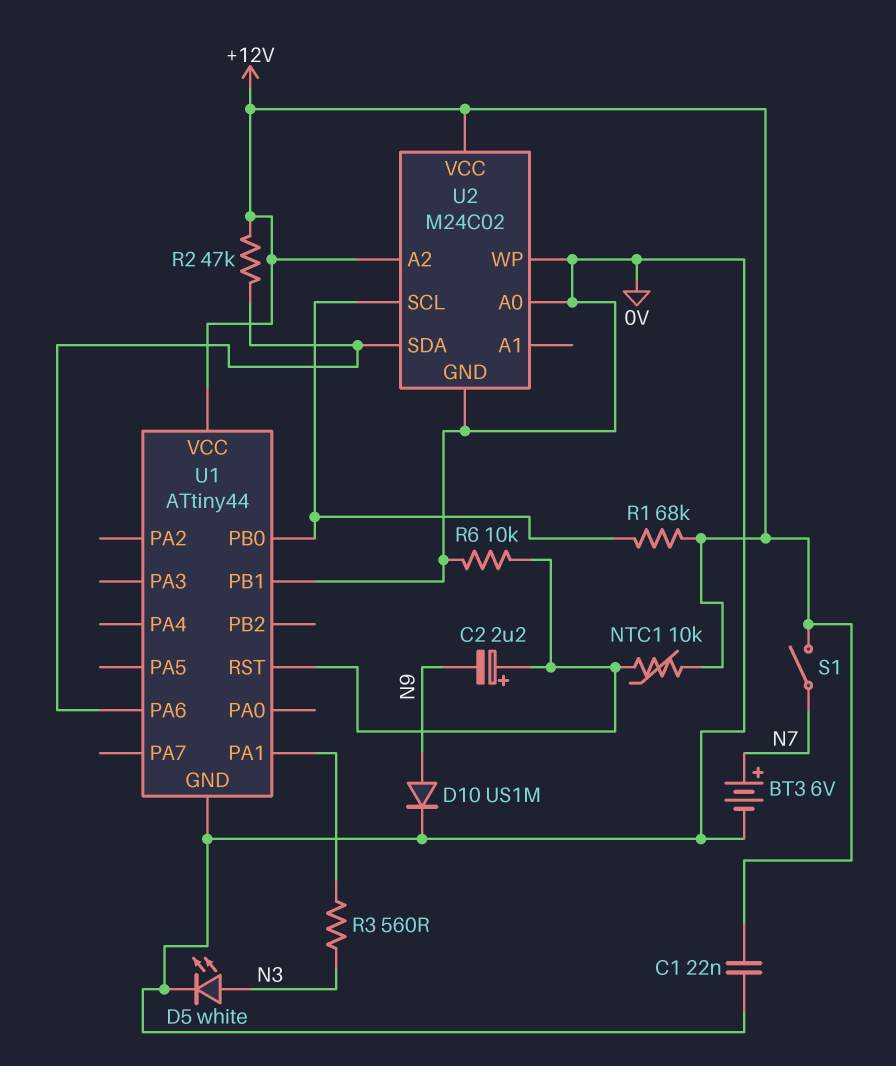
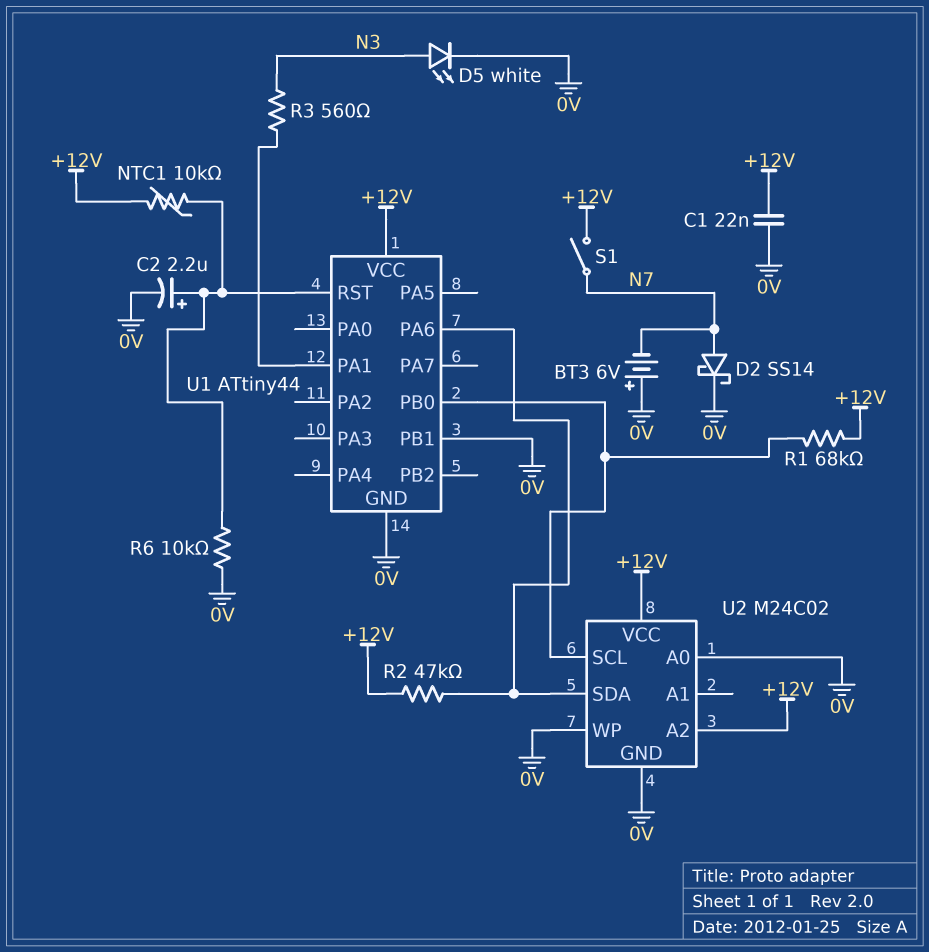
BT3: 6V (plus N7, minus 0V) -> 6V (plus 0V, minus N7)
C2: 2.2uF (plus U1/RST, minus N9) -> 2.2uF (plus U1/RST, minus 0V)
D2: none -> schottky SS14 (A N7, K 0V)
D10: diode US1M (A N9, K 0V) -> none

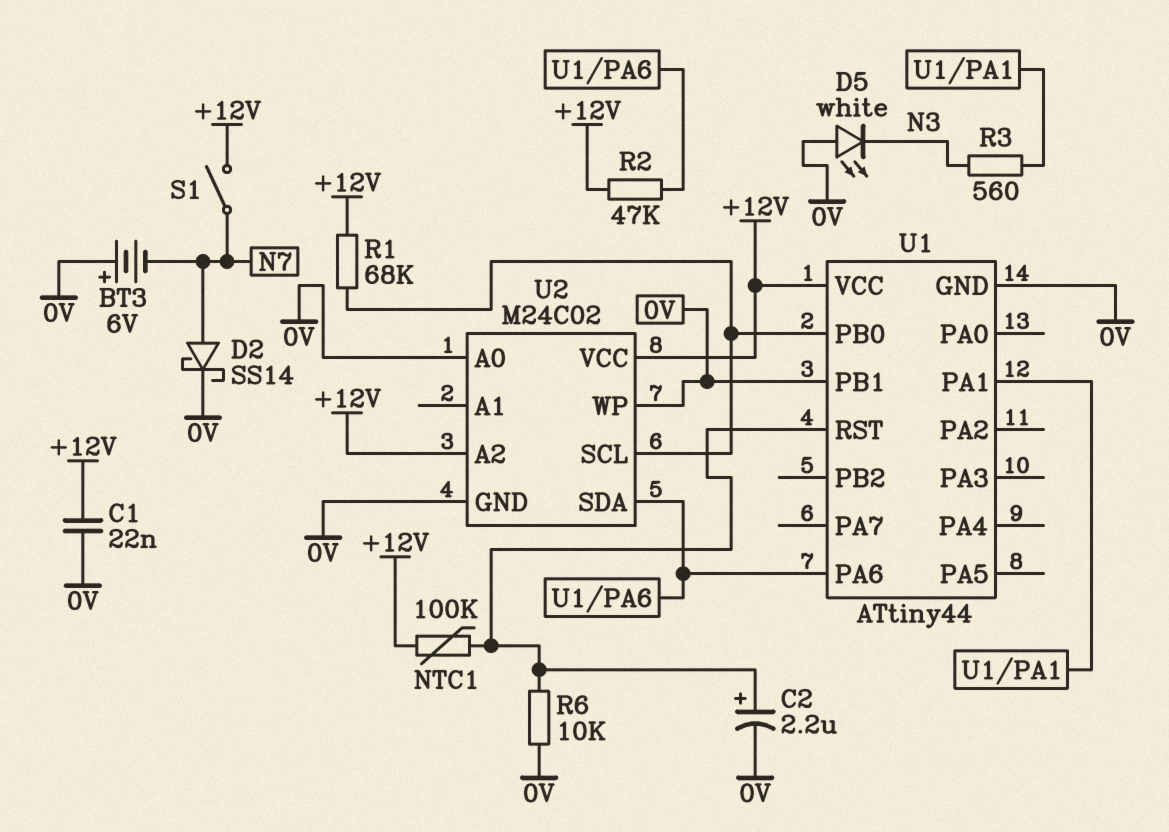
D5: LED white (A N3, K 0V) -> LED white (A 0V, K N3)
NTC1: 10k (+12V, U1/RST) -> 100k (+12V, U1/RST)

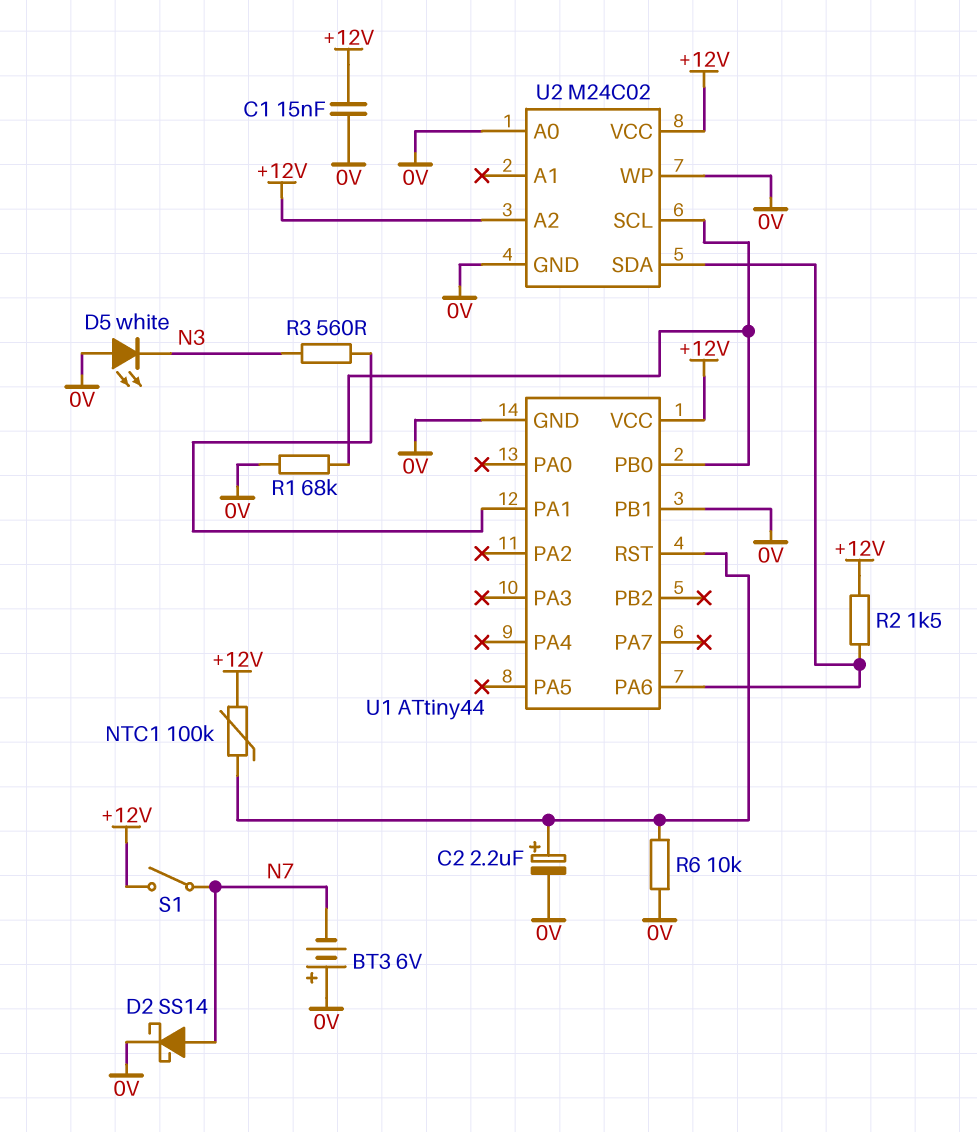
C1: 22nF (+12V, 0V) -> 15nF (+12V, 0V)
R1: 68k (+12V, U1/PB0) -> 68k (0V, U1/PB0)
R2: 47k (+12V, U1/PA6) -> 1.5k (+12V, U1/PA6)

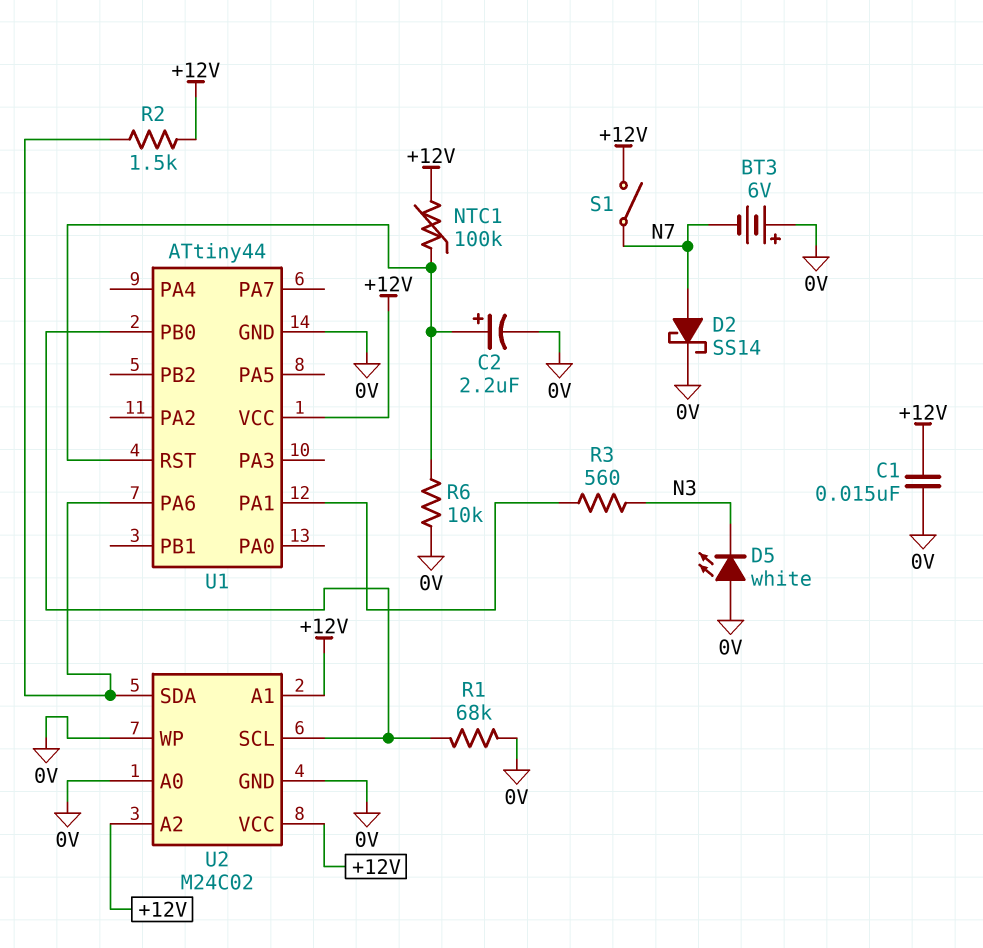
U1 pin PB1: 0V -> none
U2 pin A1: none -> +12V

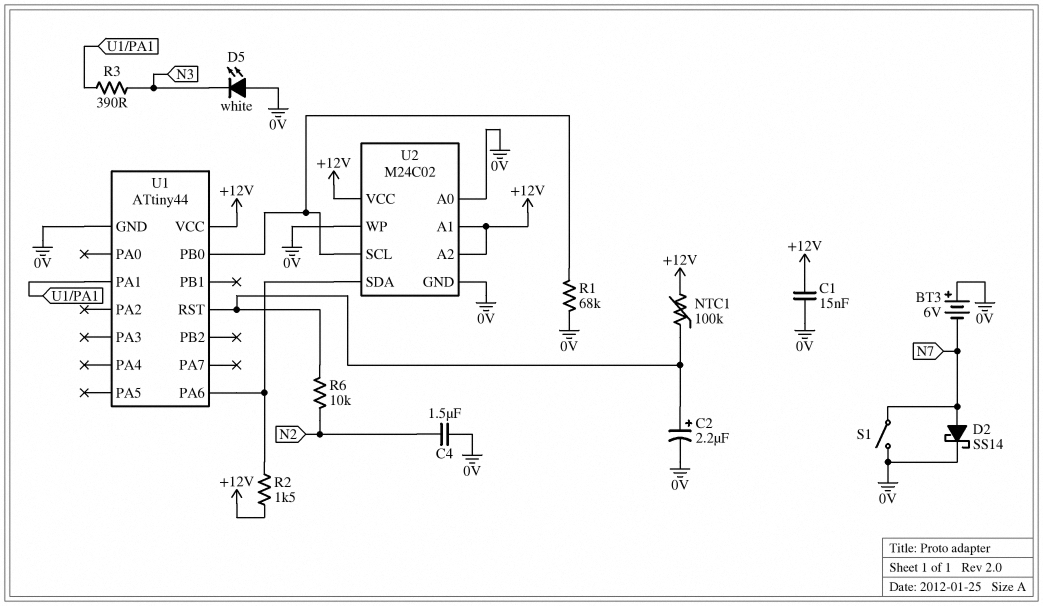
C4: none -> 1.5uF (0V, N2)
R3: 560 (N3, U1/PA1) -> 390 (N3, U1/PA1)
R6: 10k (0V, U1/RST) -> 10k (N2, U1/RST)
S1: switch (+12V, N7) -> switch (0V, N7)

